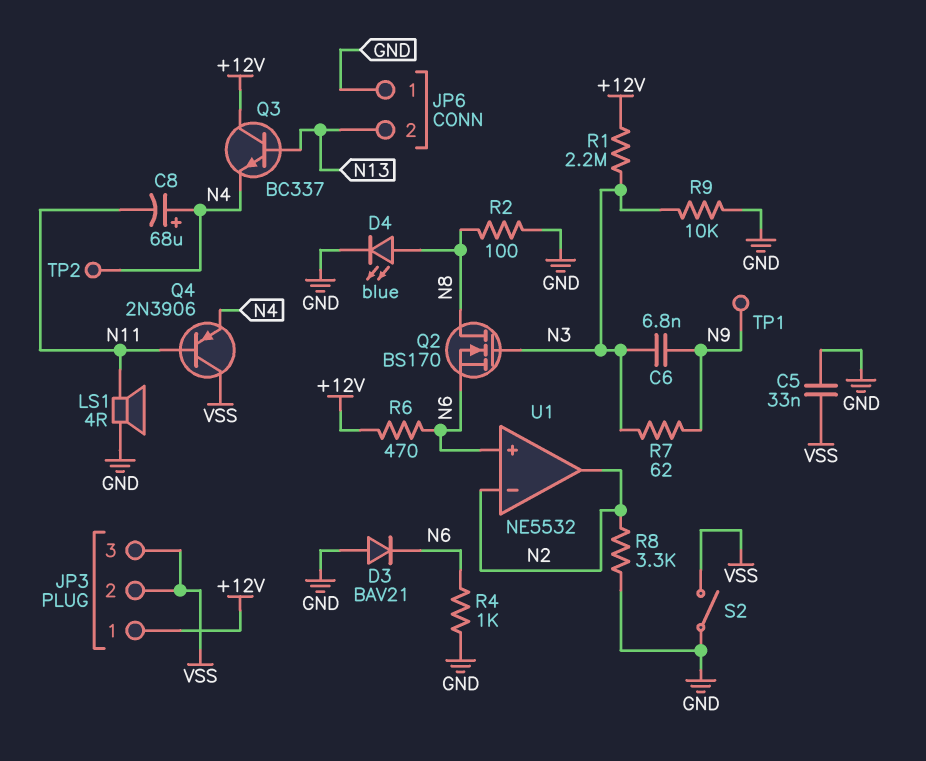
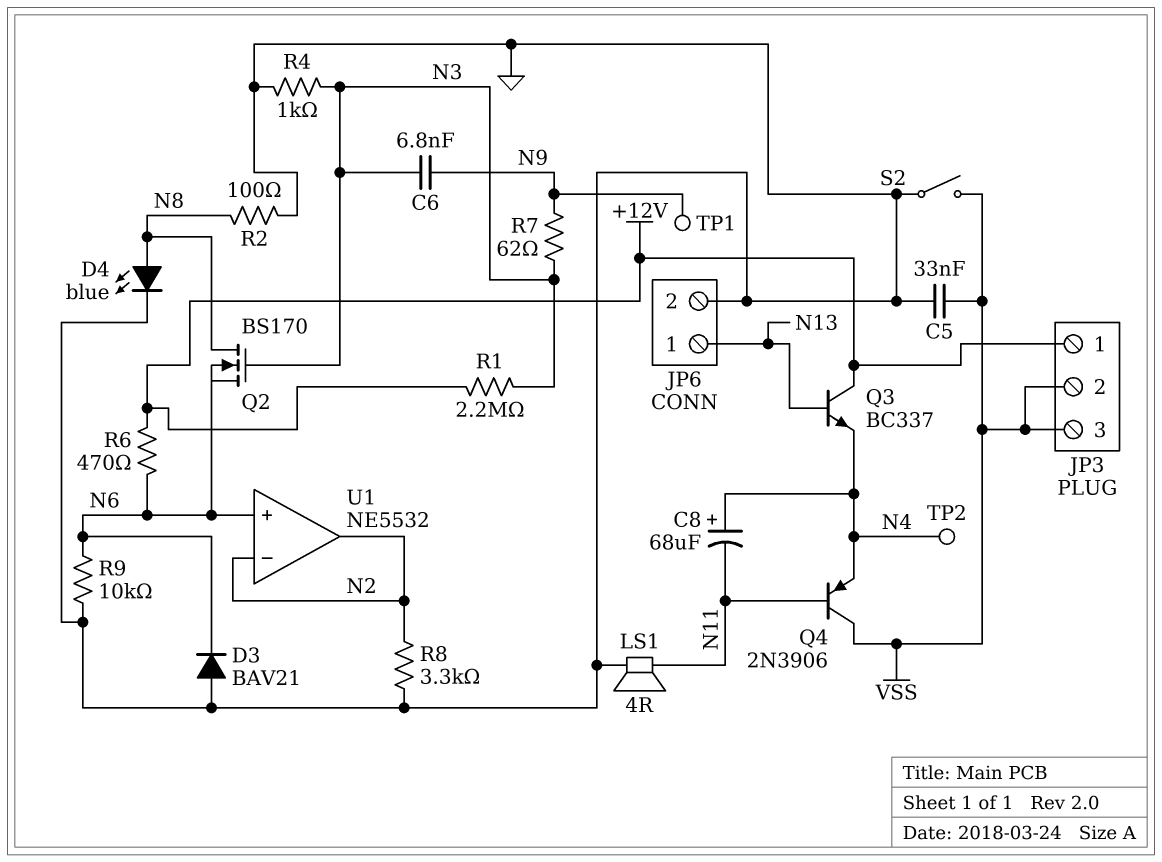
JP6 pin 1: GND -> N13
JP6 pin 2: N13 -> GND
R4: 1k (GND, N6) -> 1k (GND, N3)
R9: 10k (GND, N3) -> 10k (GND, N6)

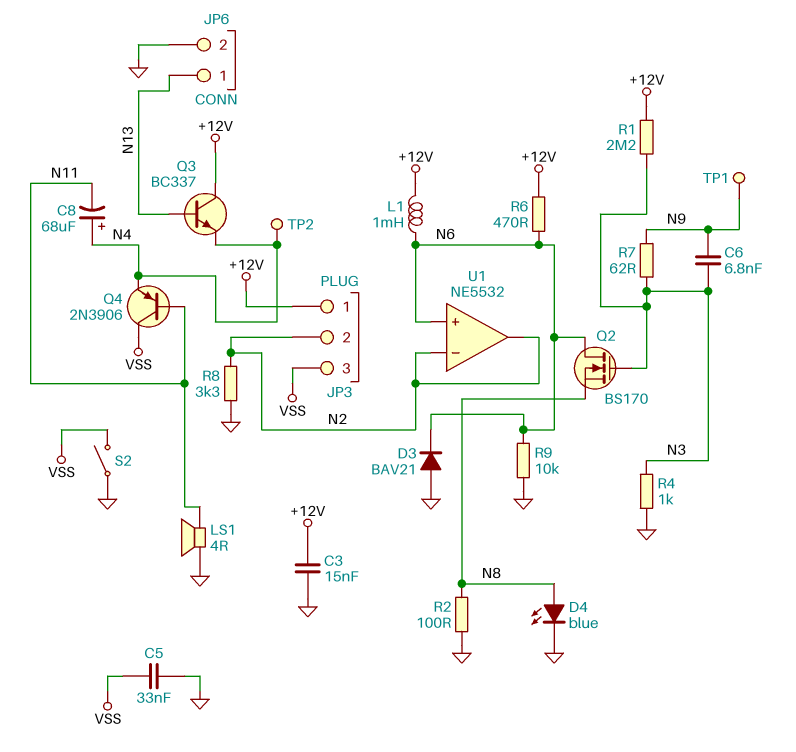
C3: none -> 15nF (+12V, GND)
JP3 pin 2: VSS -> N2
L1: none -> 1mH (+12V, N6)
Q2: NMOS BS170 (G N3, D N8, S N6) -> NMOS BS170 (G N3, D N6, S N8)

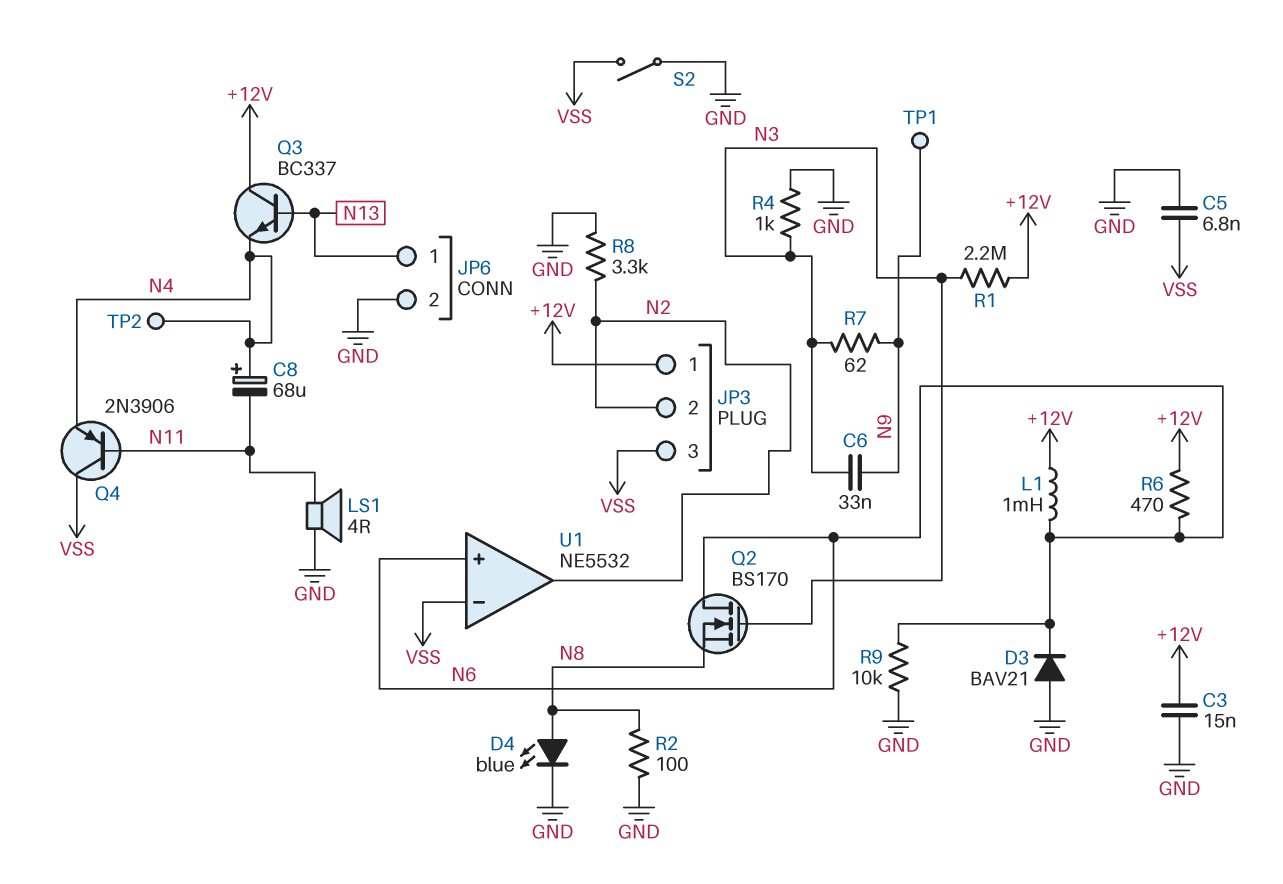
C5: 33nF (GND, VSS) -> 6.8nF (GND, VSS)
C6: 6.8nF (N3, N9) -> 33nF (N3, N9)
U1 pin in-: N2 -> VSS

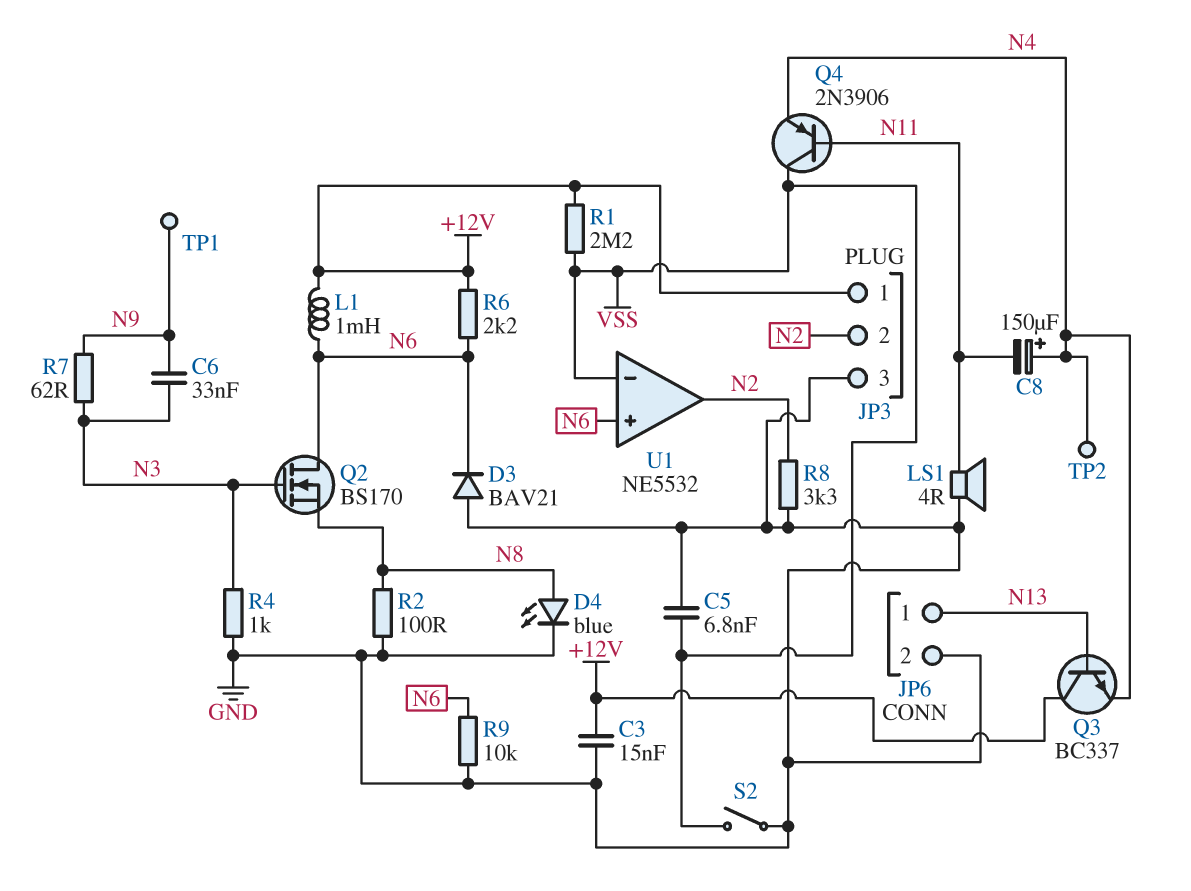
C8: 68uF (plus N4, minus N11) -> 150uF (plus N4, minus N11)
JP3 pin 3: VSS -> GND
R1: 2.2M (+12V, N3) -> 2.2M (+12V, VSS)
R6: 470 (+12V, N6) -> 2.2k (+12V, N6)

